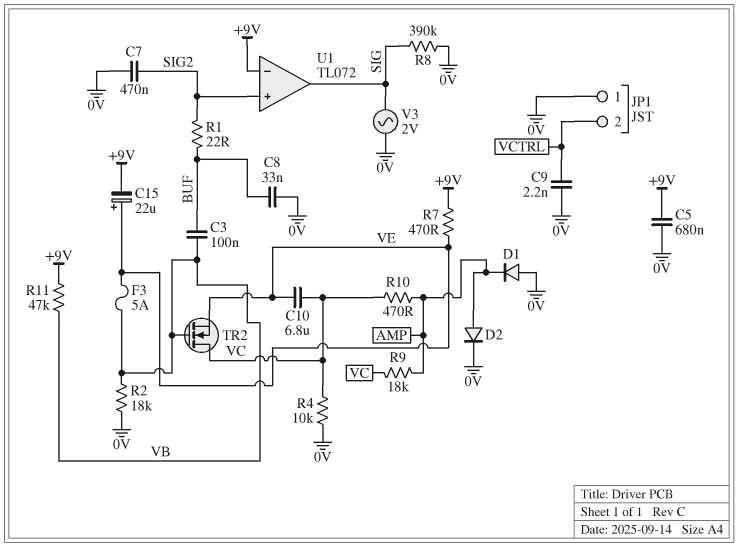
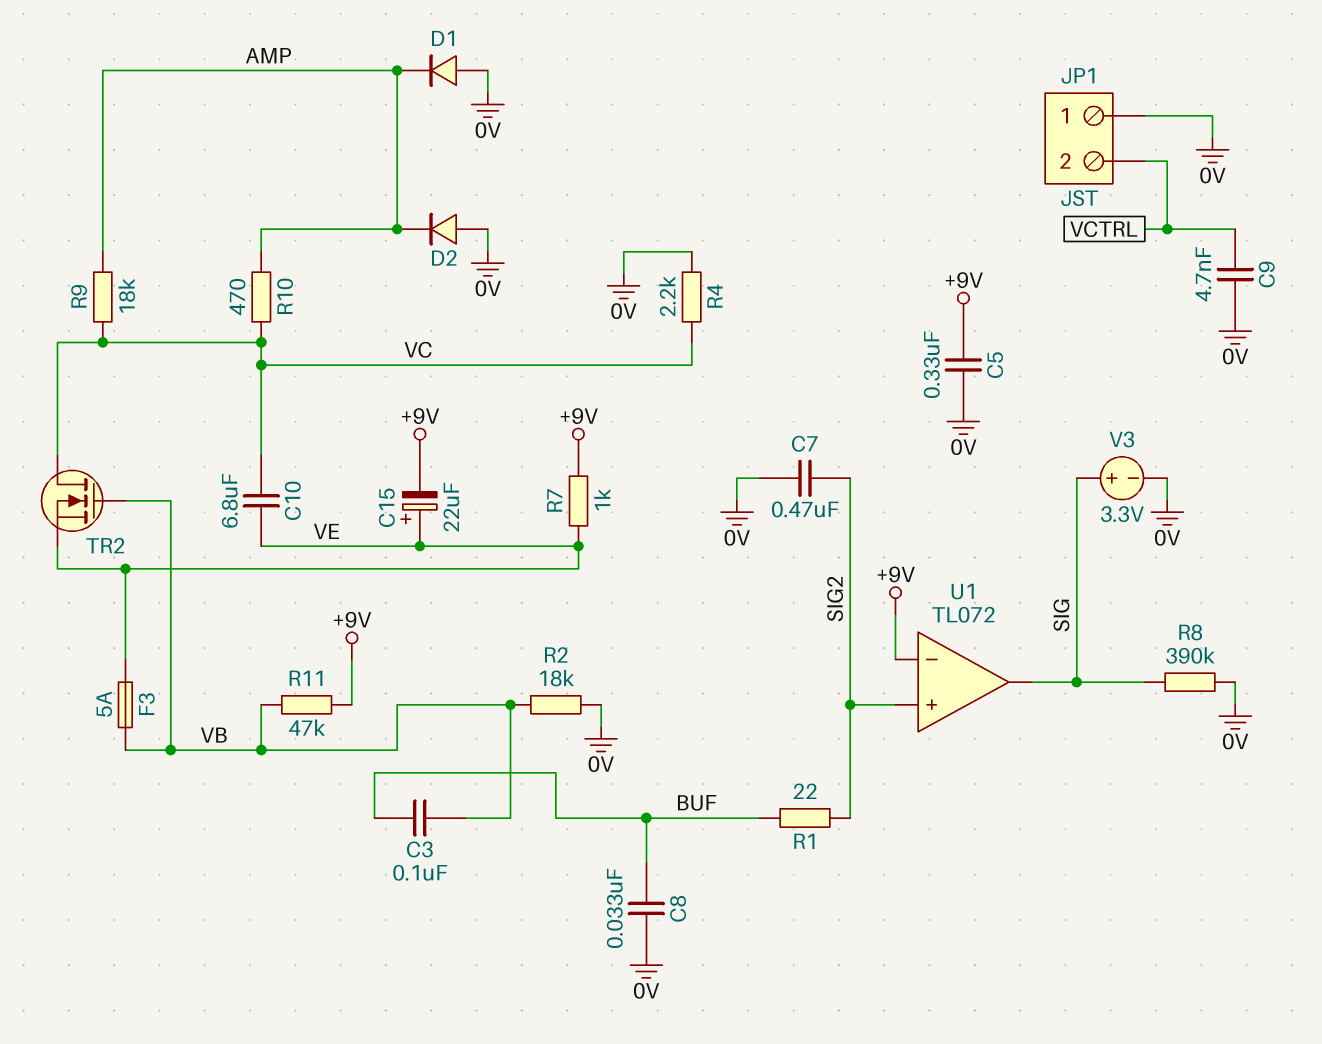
C5: 680nF (+9V, 0V) -> 330nF (+9V, 0V)
C9: 2.2nF (0V, VCTRL) -> 4.7nF (0V, VCTRL)
D2: diode (A AMP, K 0V) -> diode (A 0V, K AMP)
R4: 10k (0V, VC) -> 2.2k (0V, VC)
R7: 470 (+9V, VE) -> 1k (+9V, VE)
V3: AC 2V (0V, SIG) -> 3.3V (plus SIG, minus 0V)

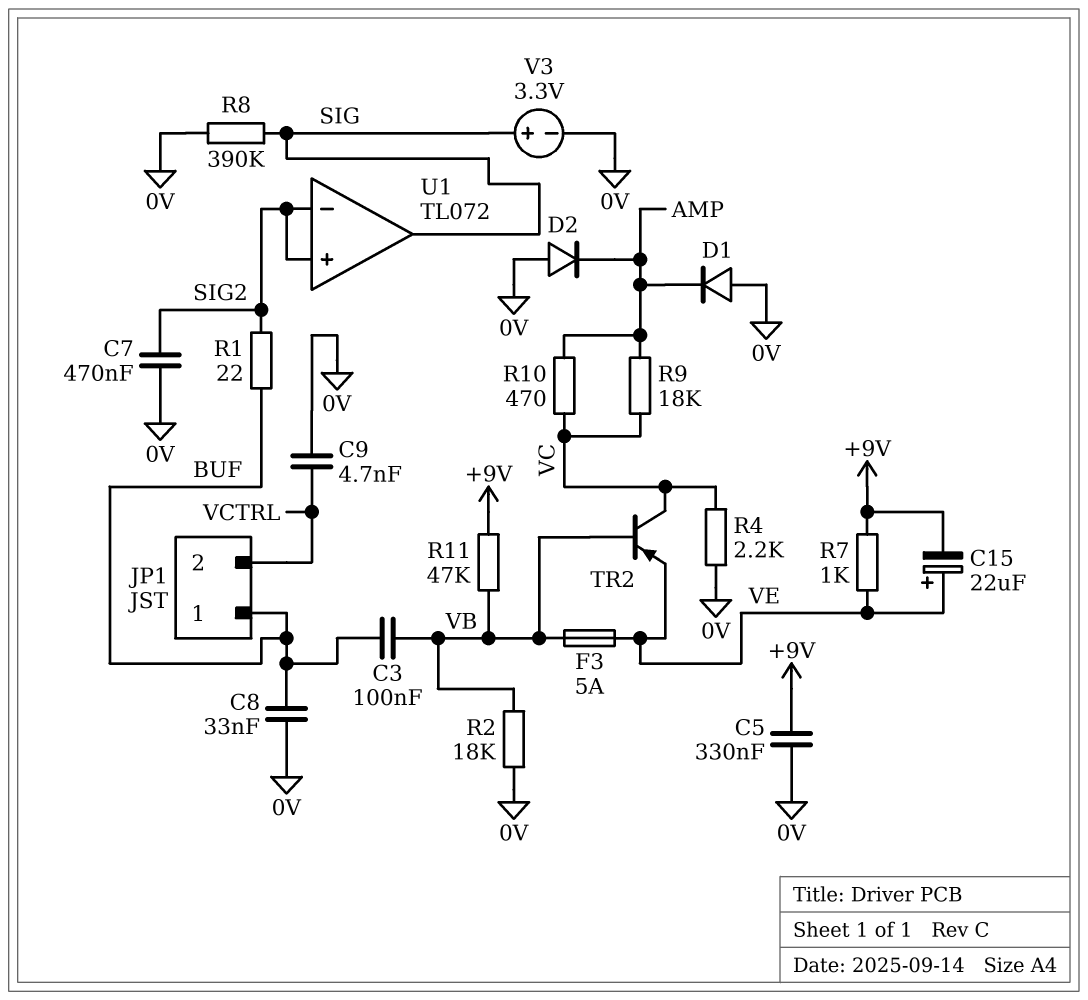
C10: 6.8uF (VC, VE) -> none
JP1 pin 1: 0V -> BUF
TR2: NMOS (G VB, D VC, S VE) -> PNP (B VB, C VC, E VE)
U1 pin in-: +9V -> SIG2

